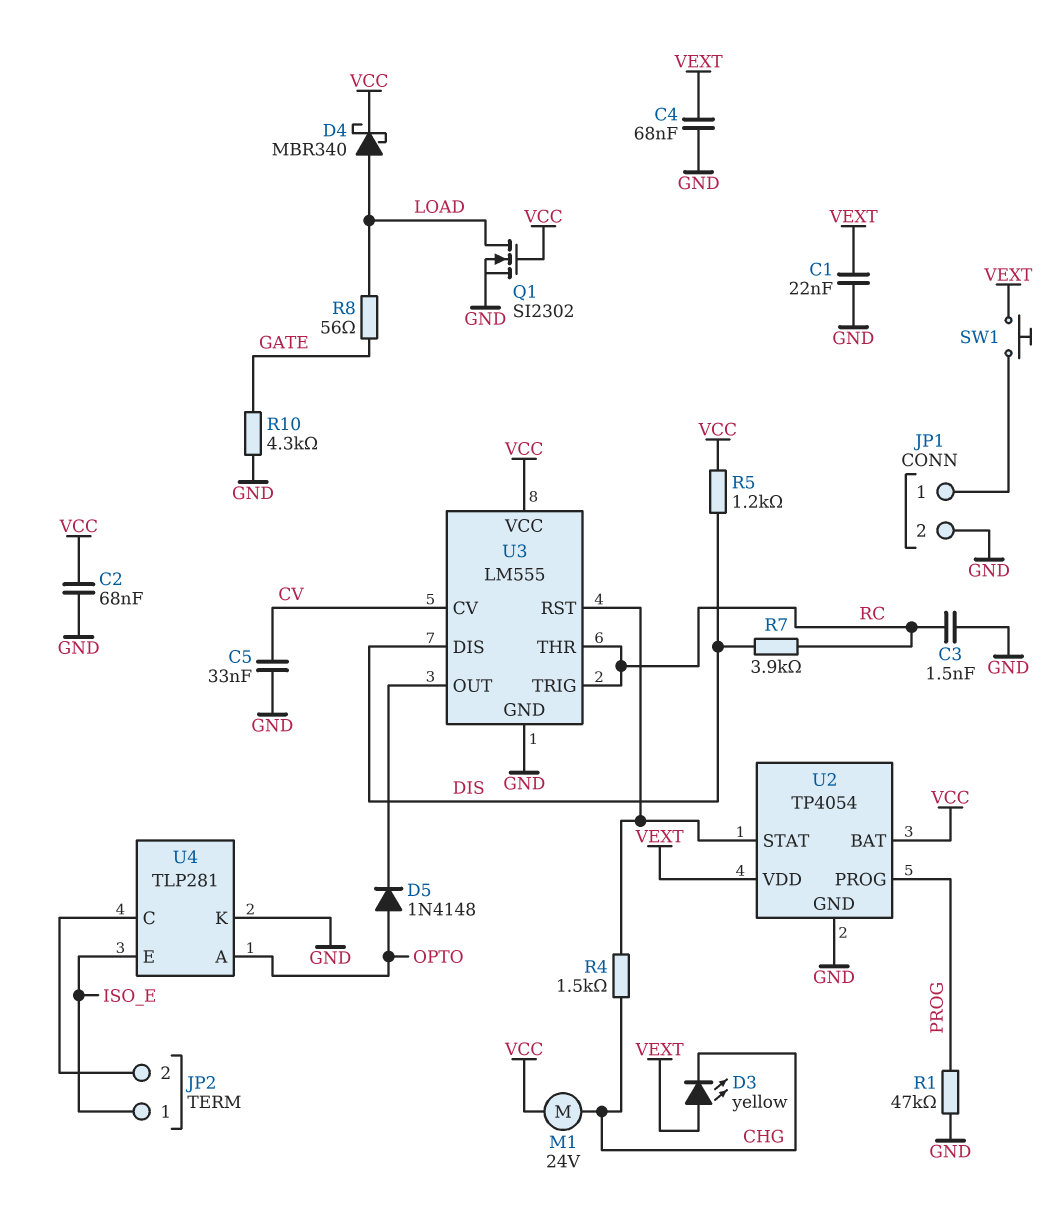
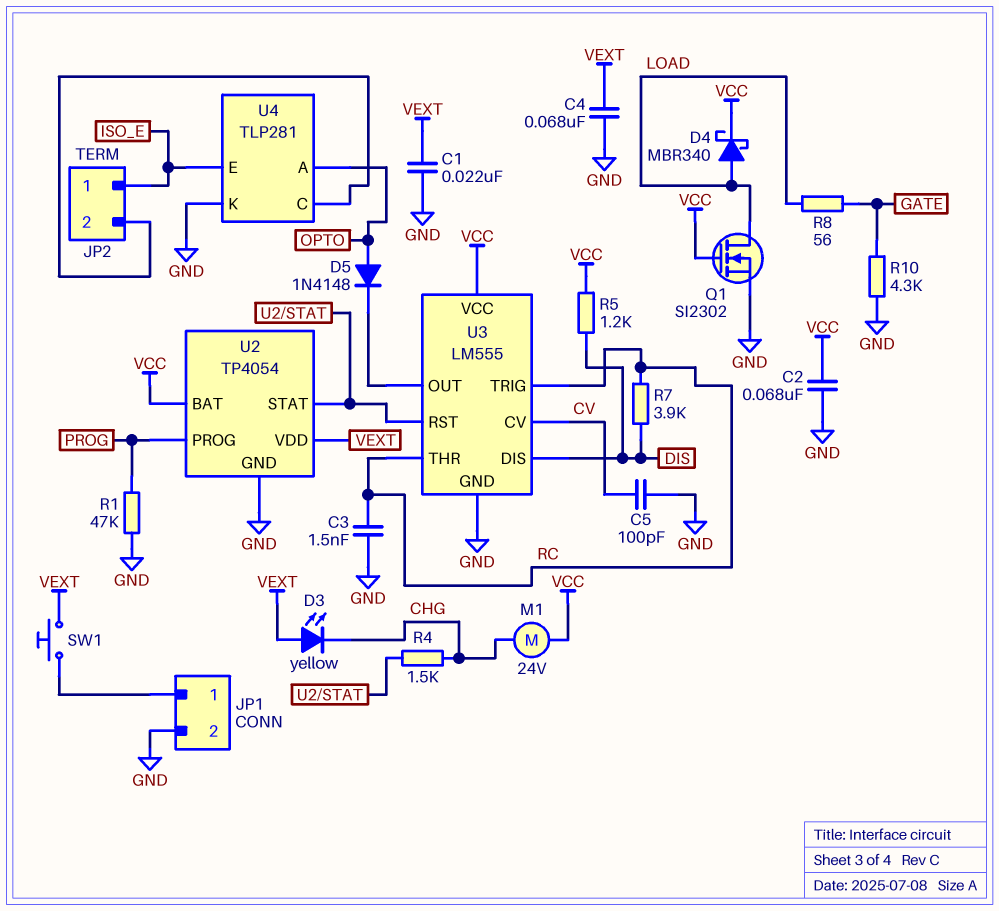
C5: 33nF (CV, GND) -> 100pF (CV, GND)

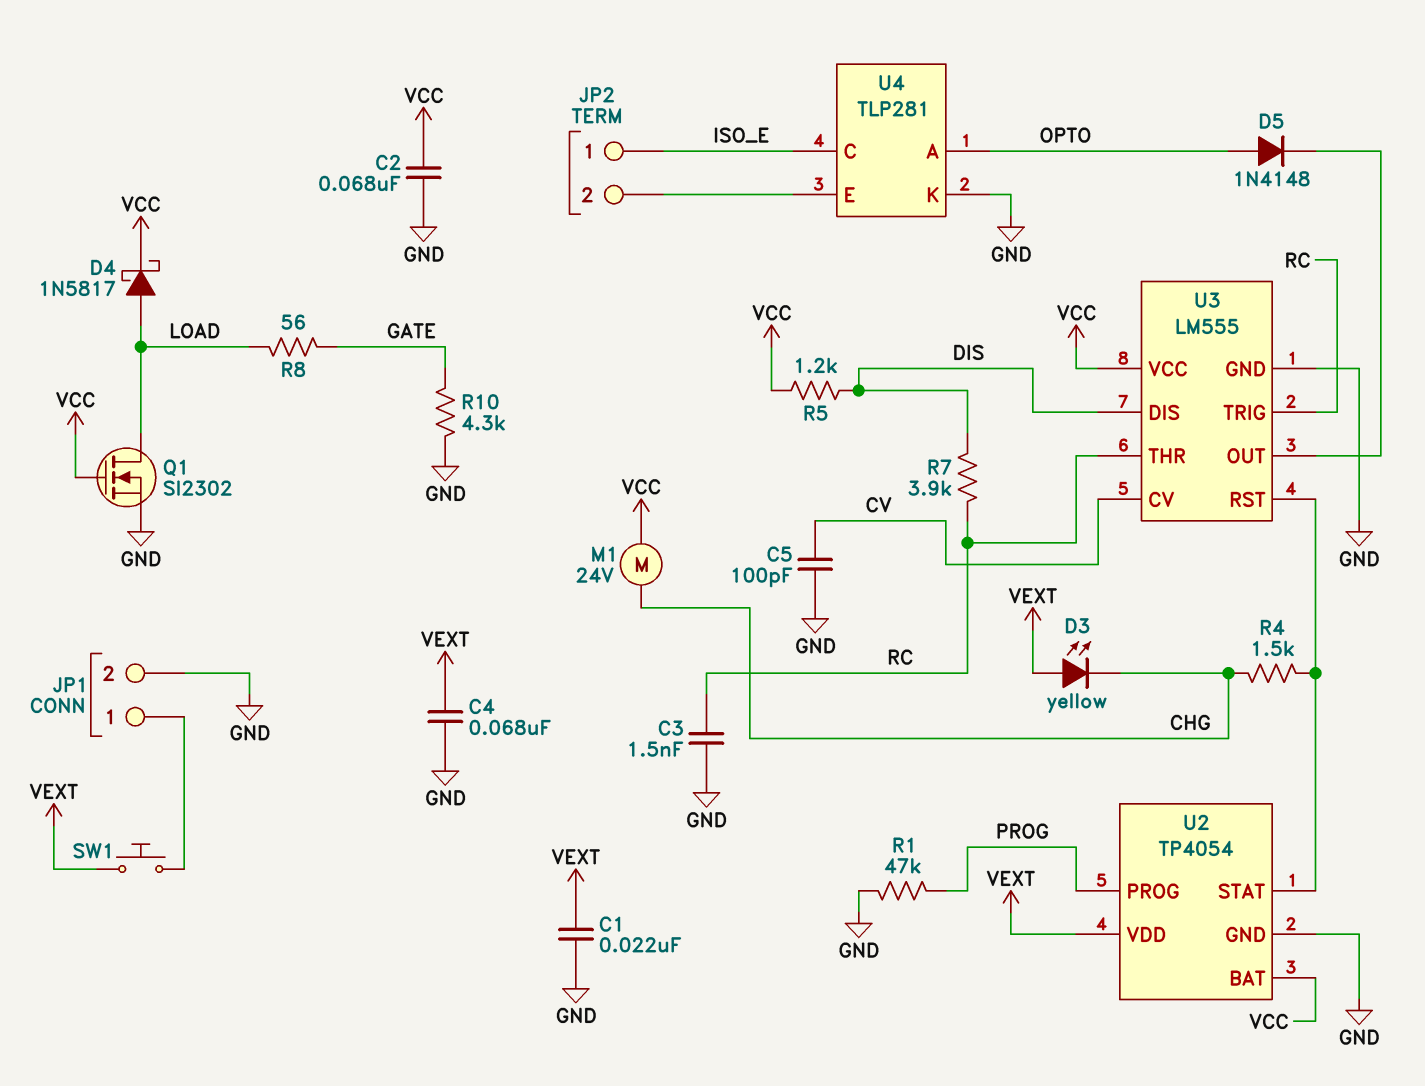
D4: schottky MBR340 (A LOAD, K VCC) -> schottky 1N5817 (A LOAD, K VCC)
U4 pin C: JP2/2 -> ISO_E
U4 pin E: ISO_E -> JP2/2

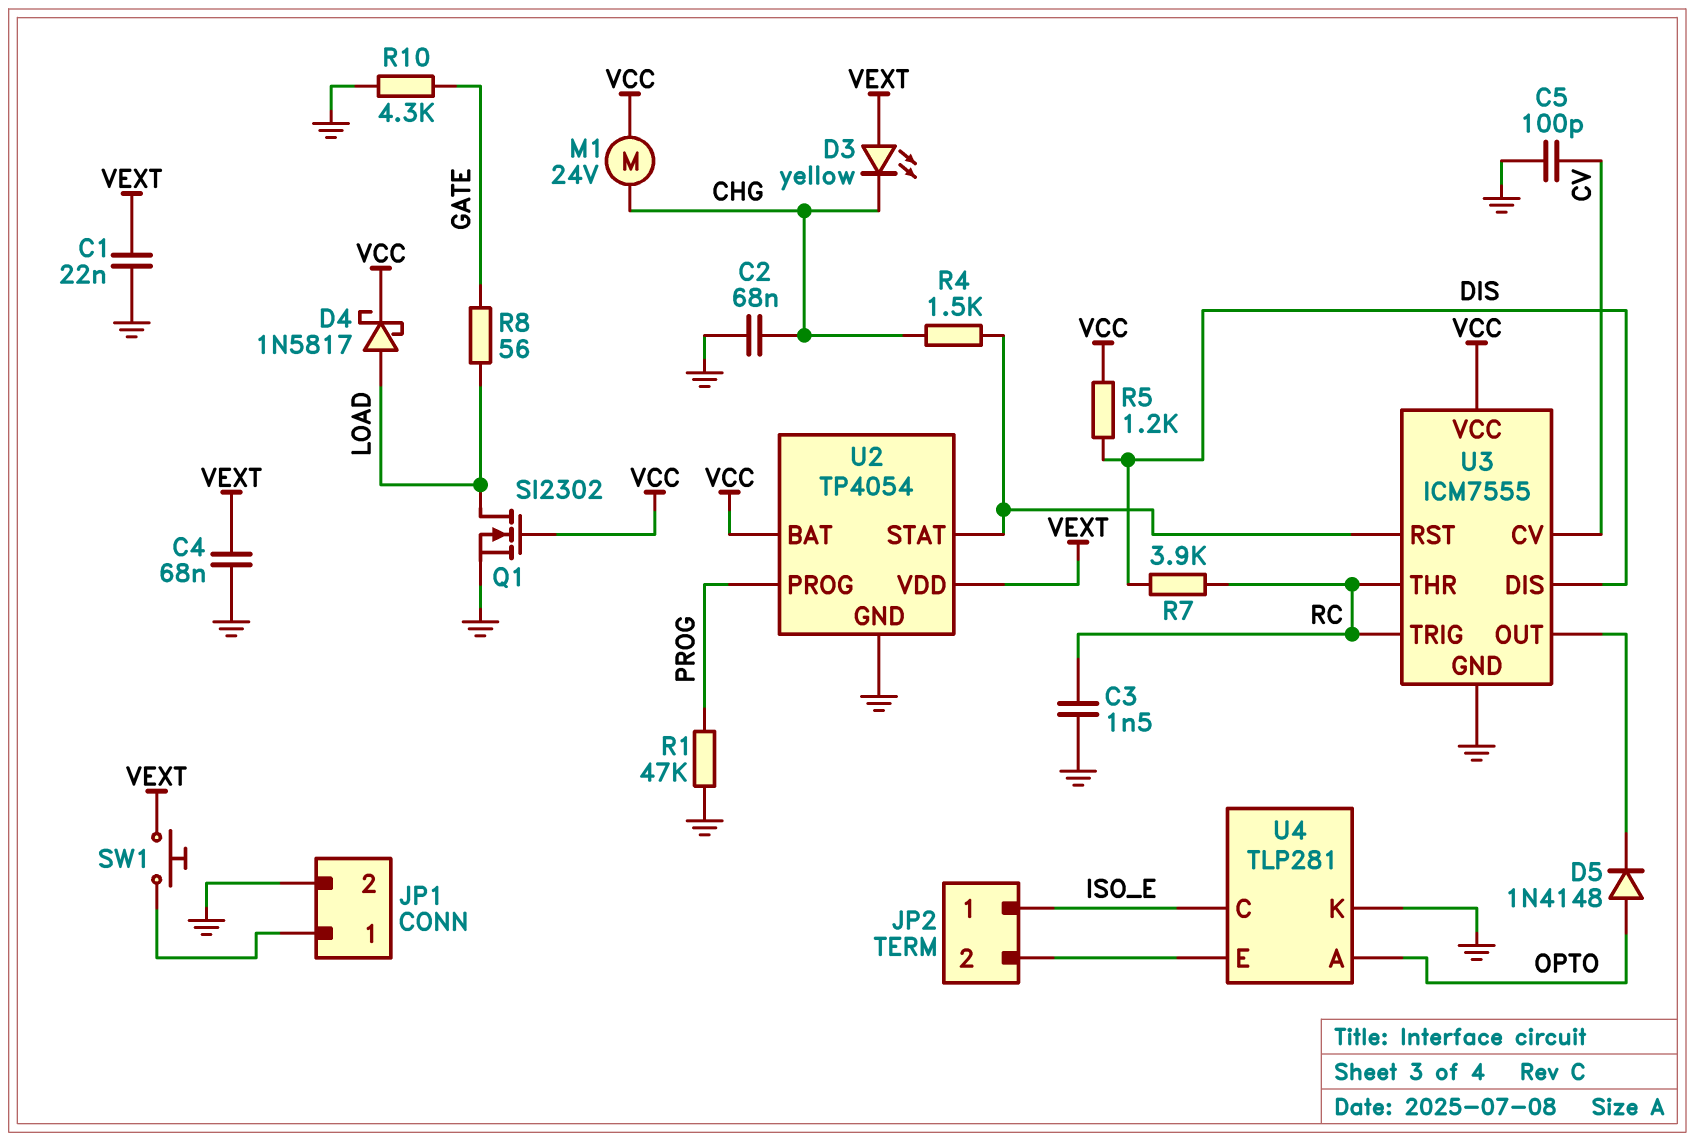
C2: 68nF (GND, VCC) -> 68nF (CHG, GND)
U3: LM555 -> ICM7555

